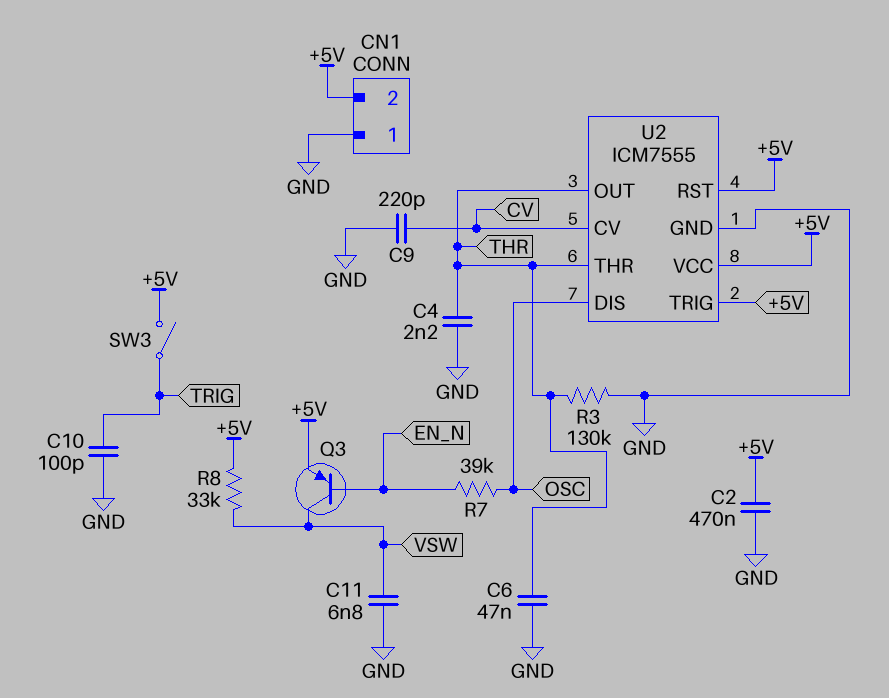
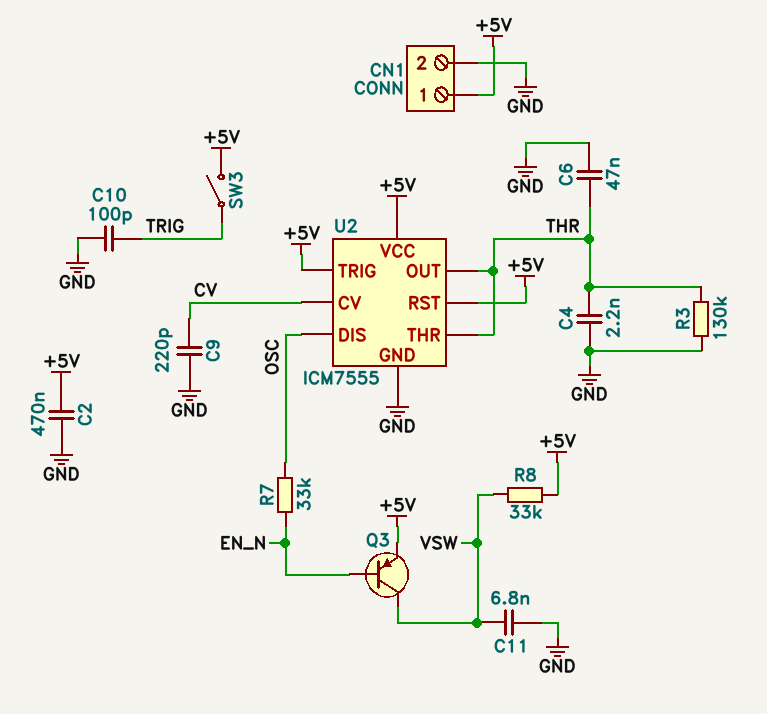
CN1 pin 1: GND -> +5V
CN1 pin 2: +5V -> GND
R7: 39k (EN_N, OSC) -> 33k (EN_N, OSC)

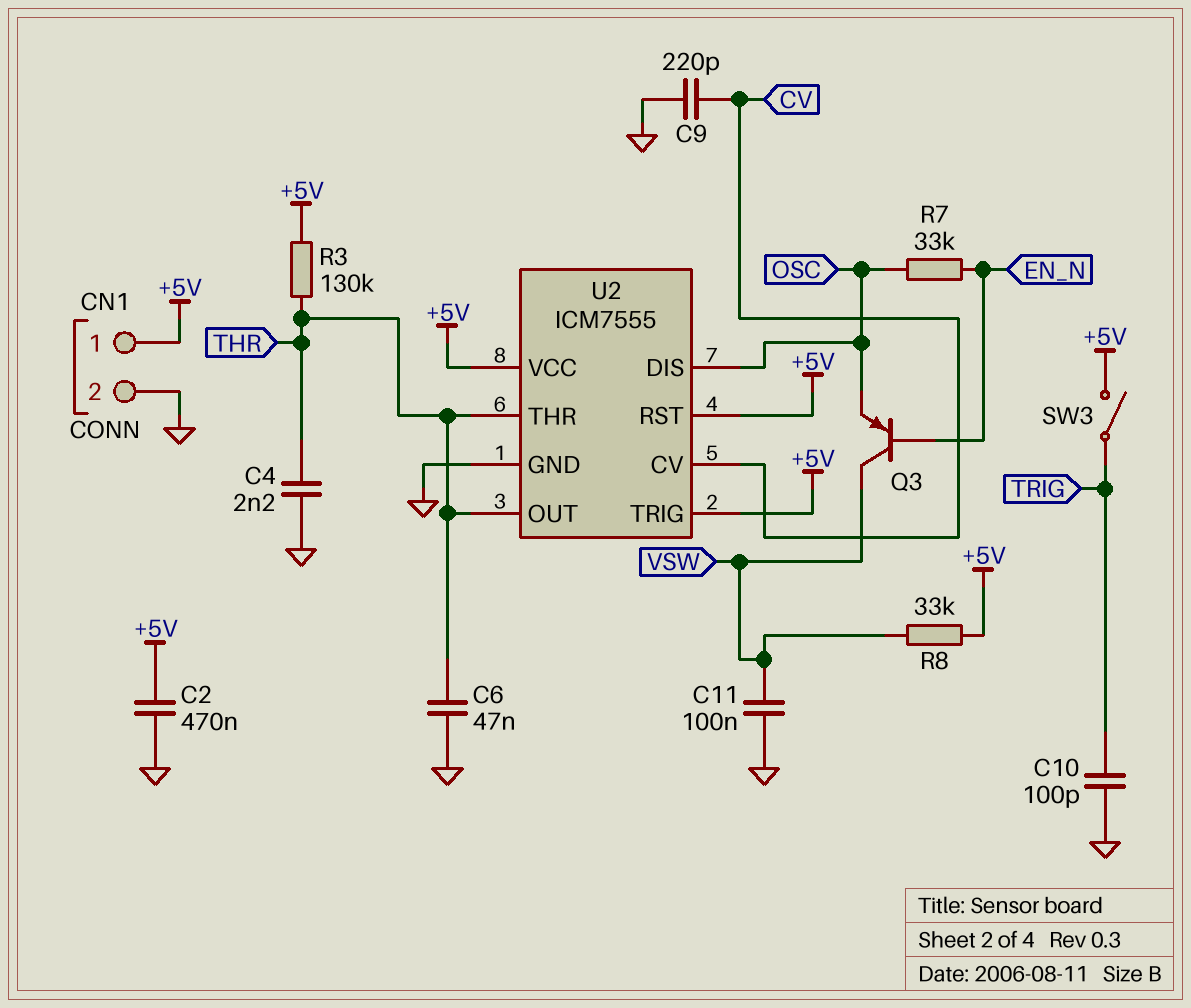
C11: 6.8nF (GND, VSW) -> 100nF (GND, VSW)
Q3: PNP (B EN_N, C VSW, E +5V) -> PNP (B EN_N, C VSW, E OSC)
R3: 130k (GND, THR) -> 130k (+5V, THR)

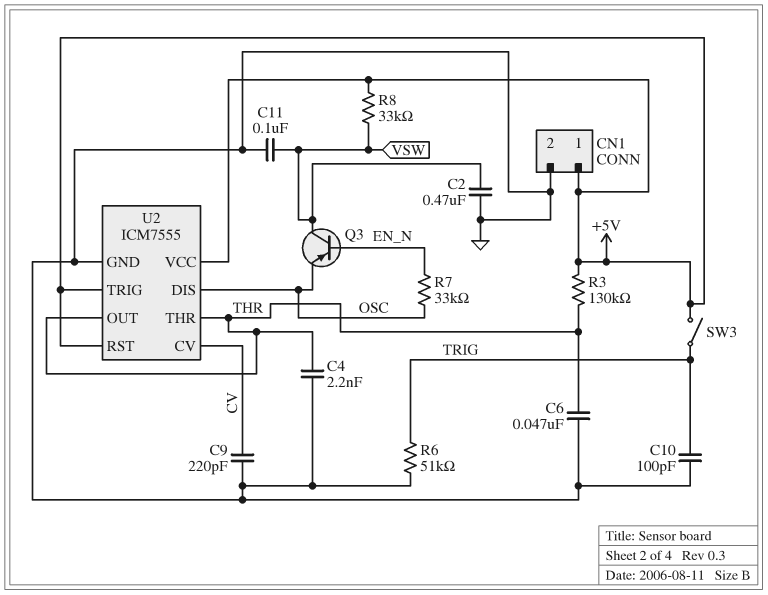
C2: 470nF (+5V, GND) -> 470nF (GND, VSW)
R6: none -> 51k (GND, TRIG)

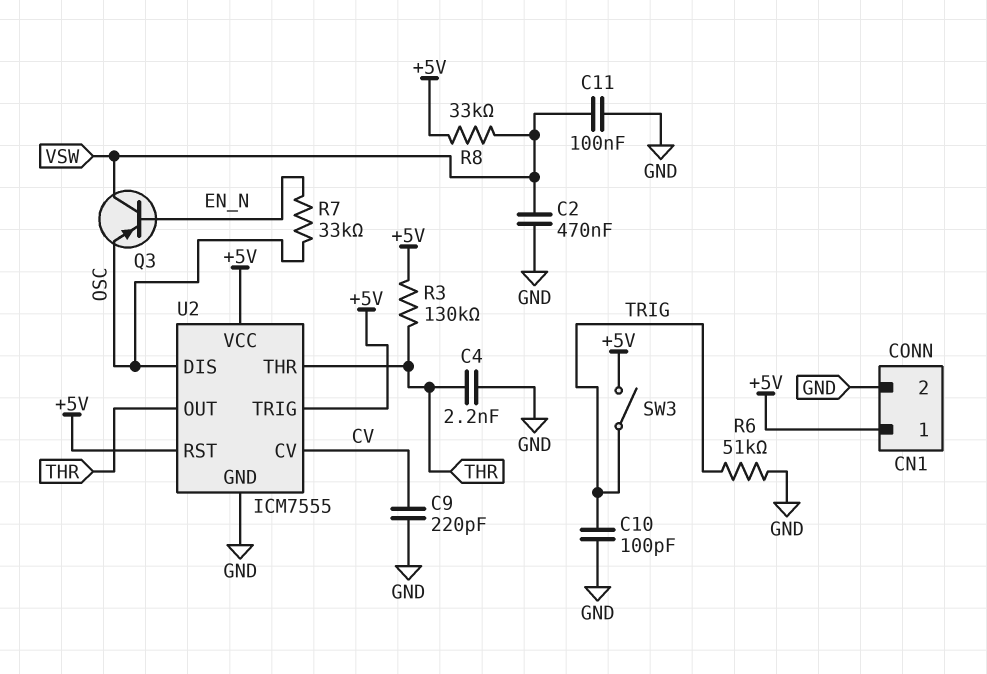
C6: 47nF (GND, THR) -> none

